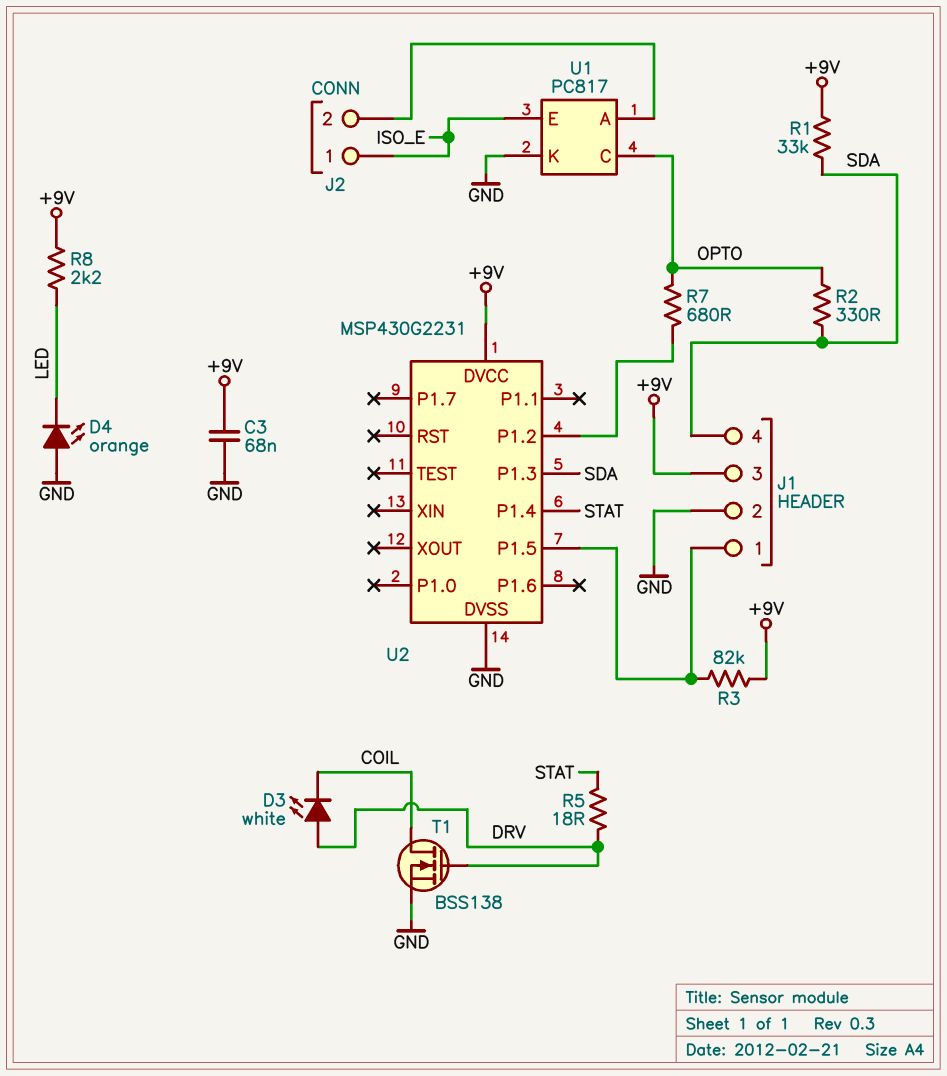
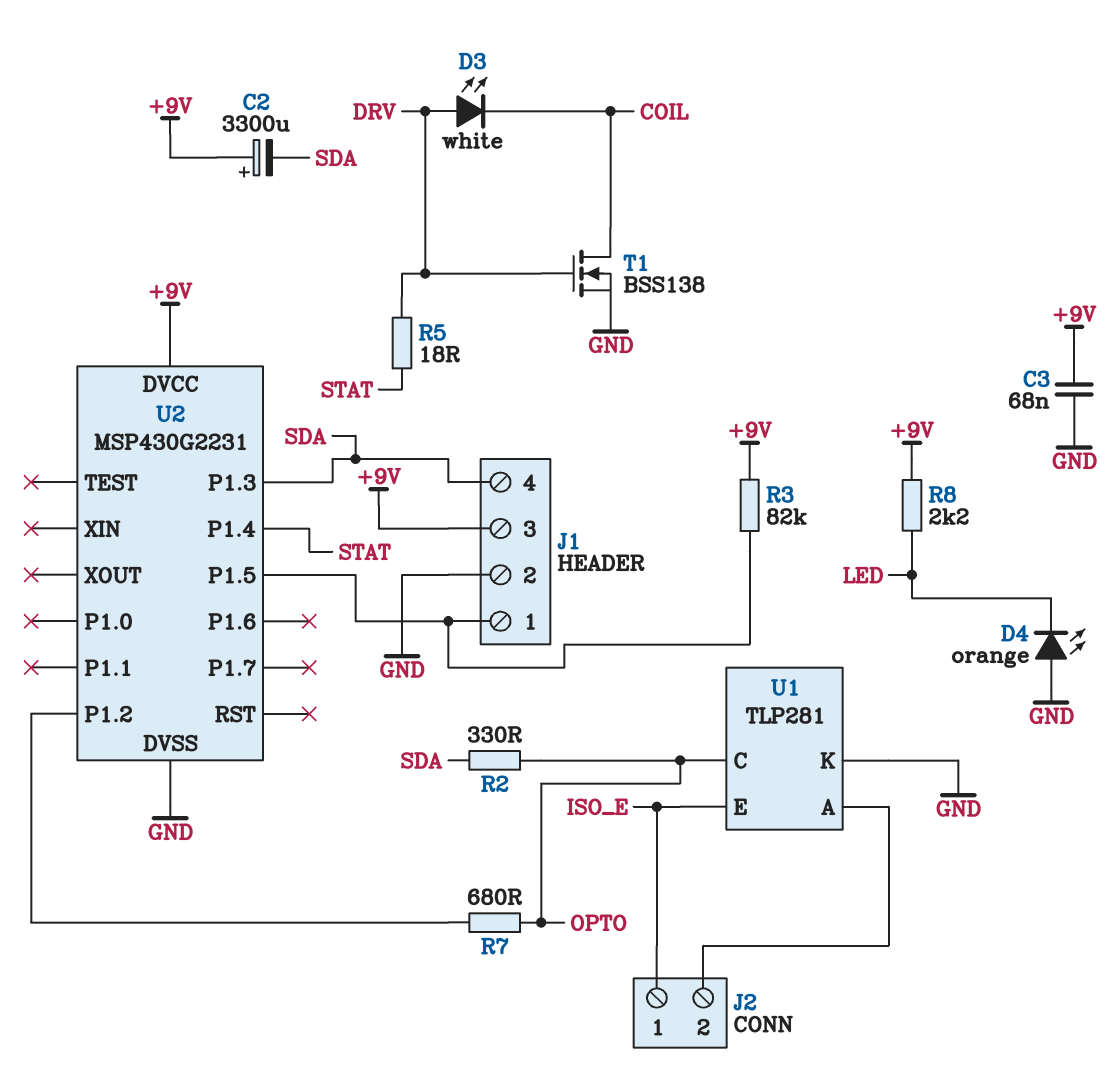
C2: none -> 3300uF (plus +9V, minus SDA)
R1: 33k (+9V, SDA) -> none
U1: PC817 -> TLP281

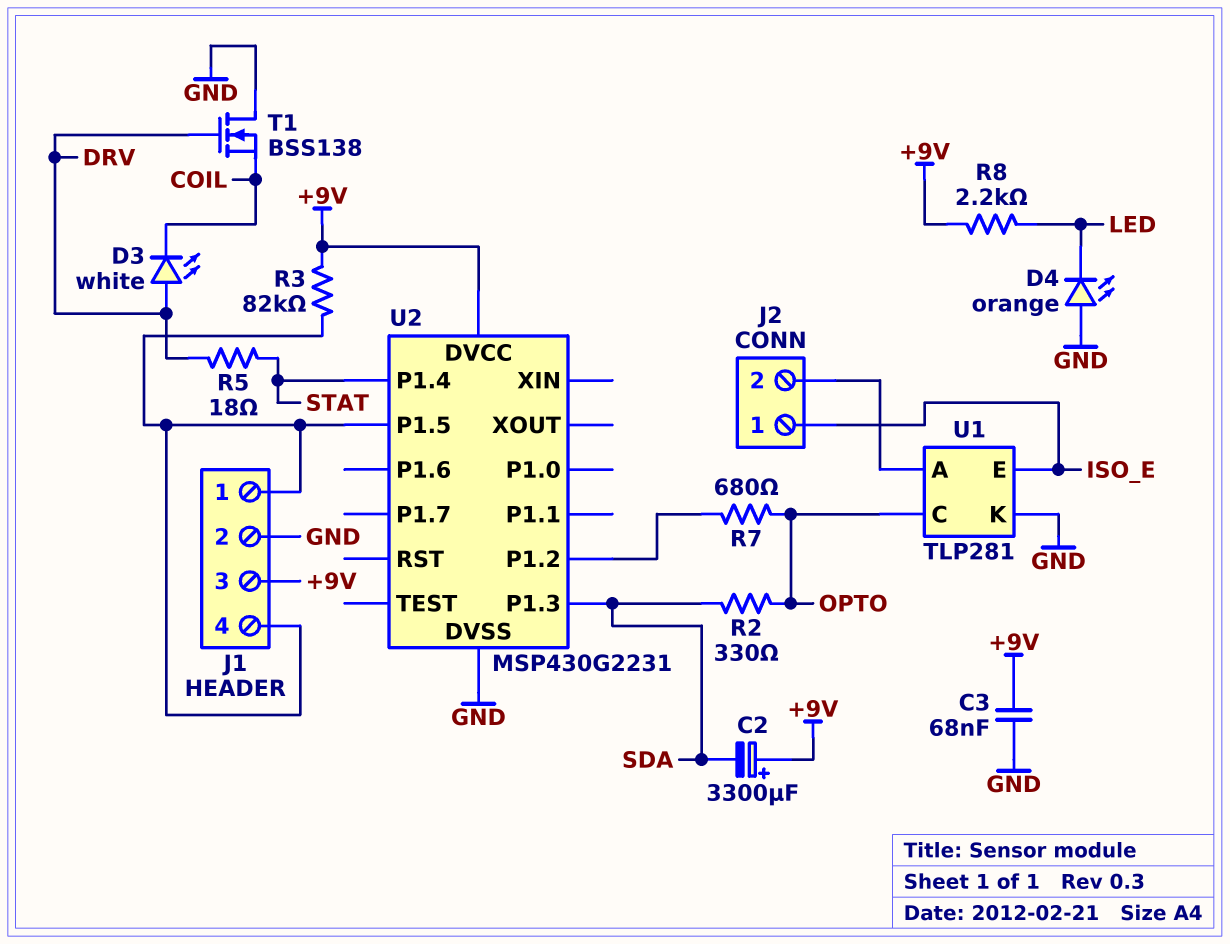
J1 pin 4: SDA -> J1/1
T1: NMOS BSS138 (G DRV, D COIL, S GND) -> NMOS BSS138 (G DRV, D GND, S COIL)

